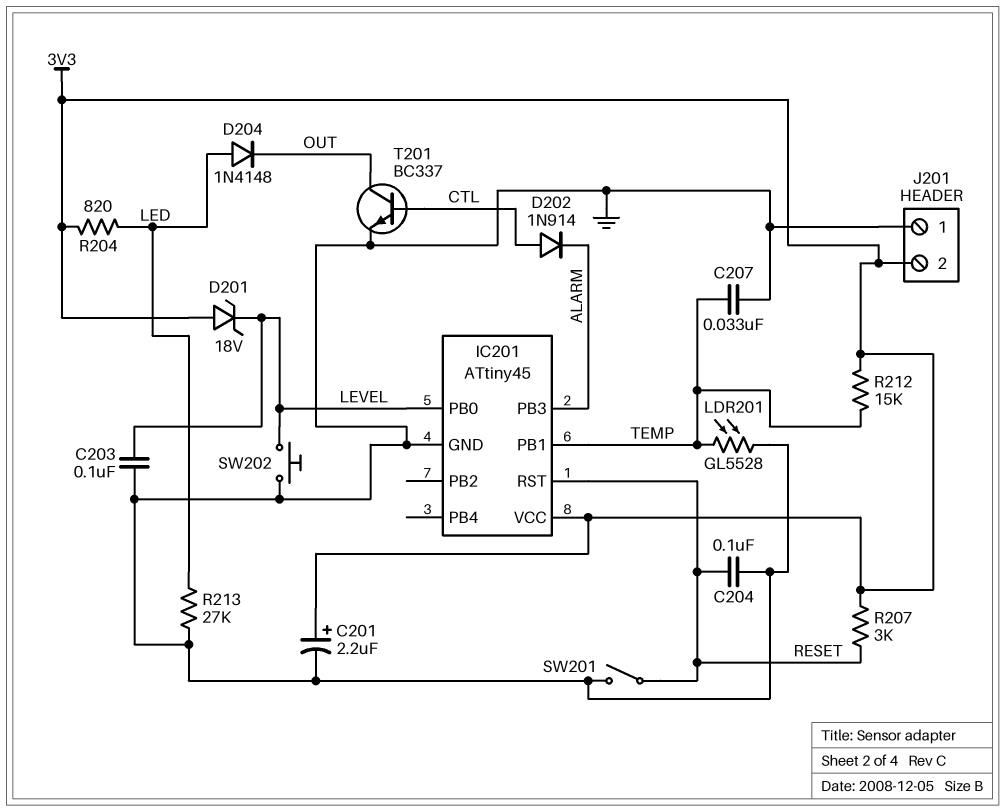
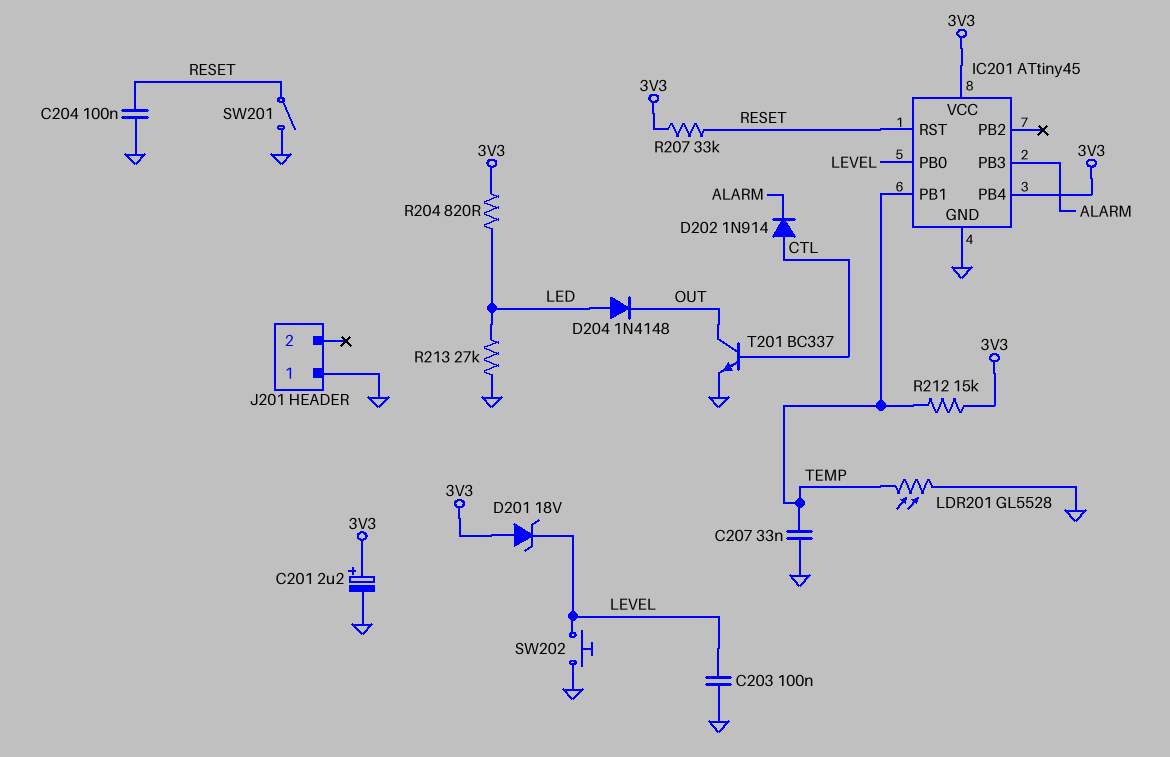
IC201 pin PB4: none -> 3V3
J201 pin 2: 3V3 -> none
R207: 3k (3V3, RESET) -> 33k (3V3, RESET)

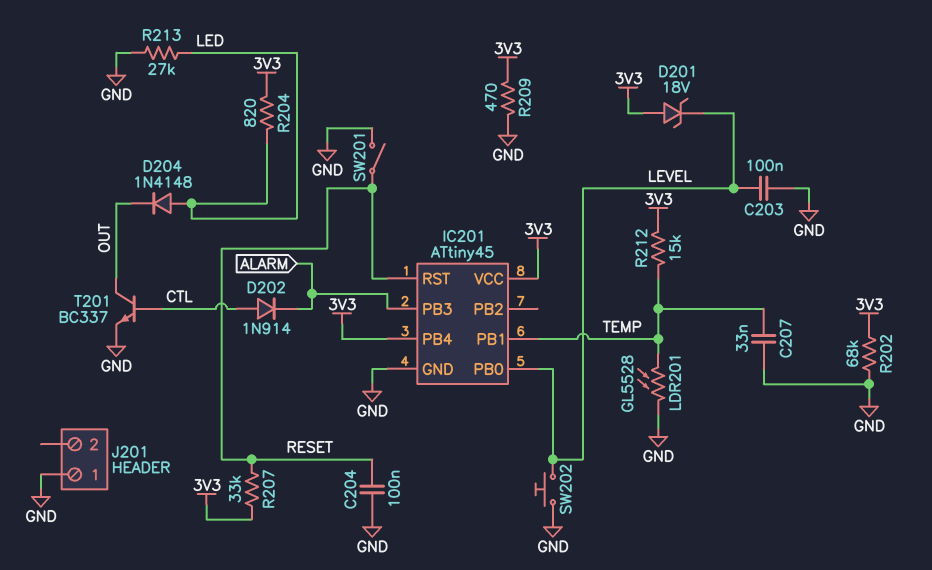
C201: 2.2uF (plus 3V3, minus GND) -> none
R202: none -> 68k (3V3, GND)
R209: none -> 470 (3V3, GND)

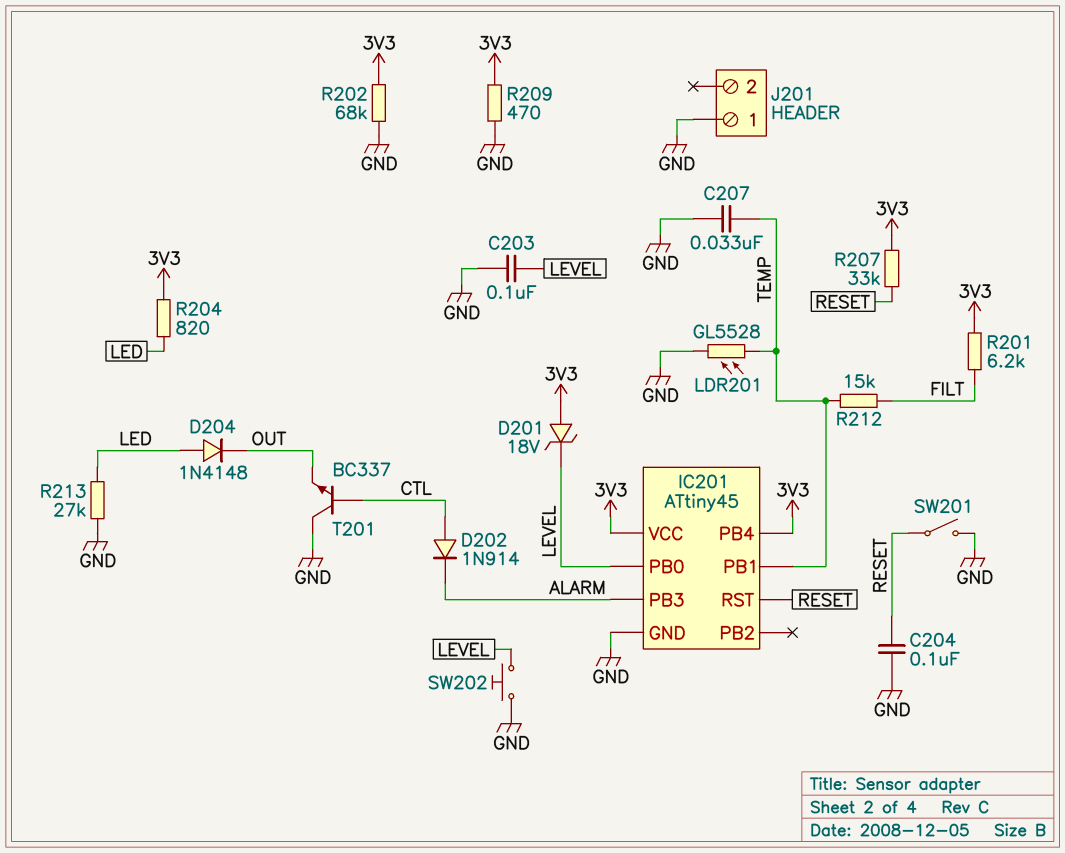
R201: none -> 6.2k (3V3, FILT)
R212: 15k (3V3, TEMP) -> 15k (FILT, TEMP)
T201: NPN BC337 (B CTL, C OUT, E GND) -> NPN BC337 (B CTL, C GND, E OUT)

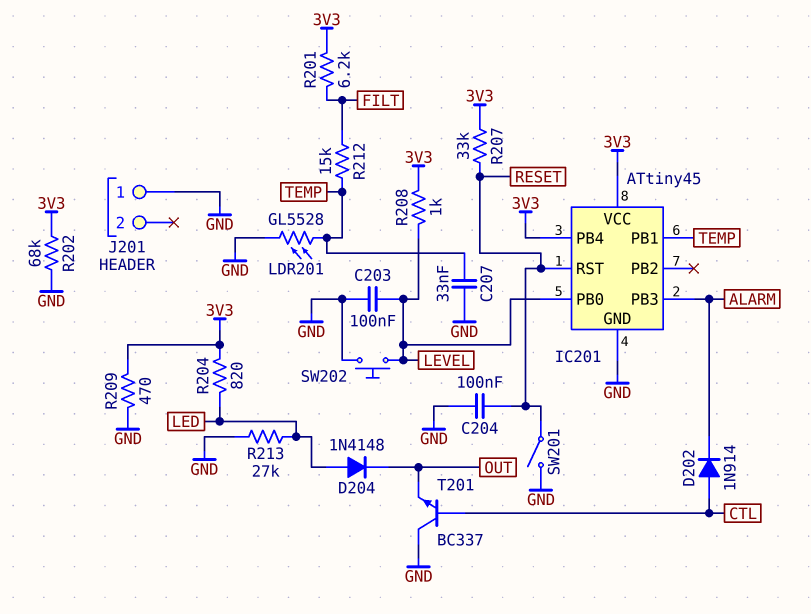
D201: zener 18V (A 3V3, K LEVEL) -> none
R208: none -> 1k (3V3, LEVEL)

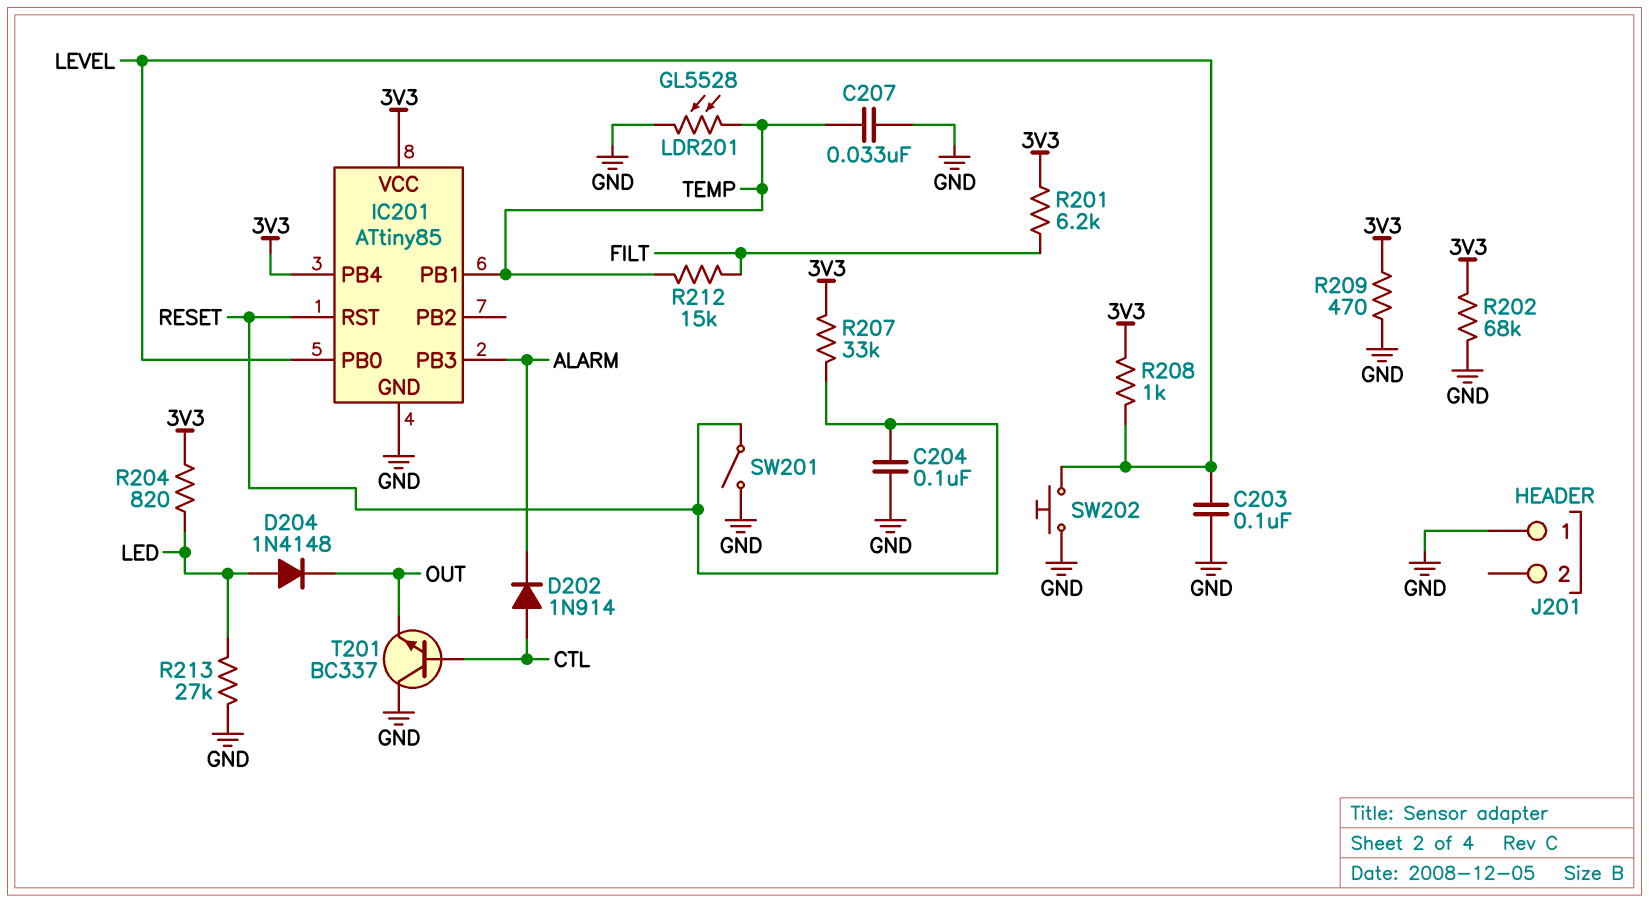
IC201: ATtiny45 -> ATtiny85

